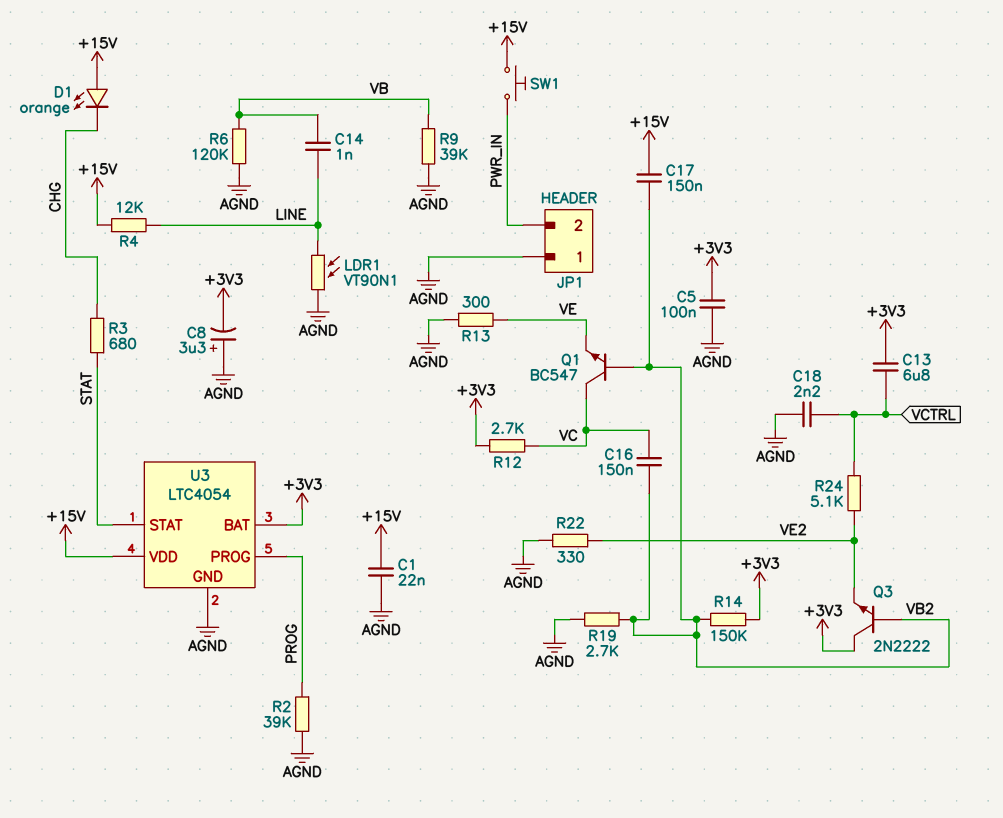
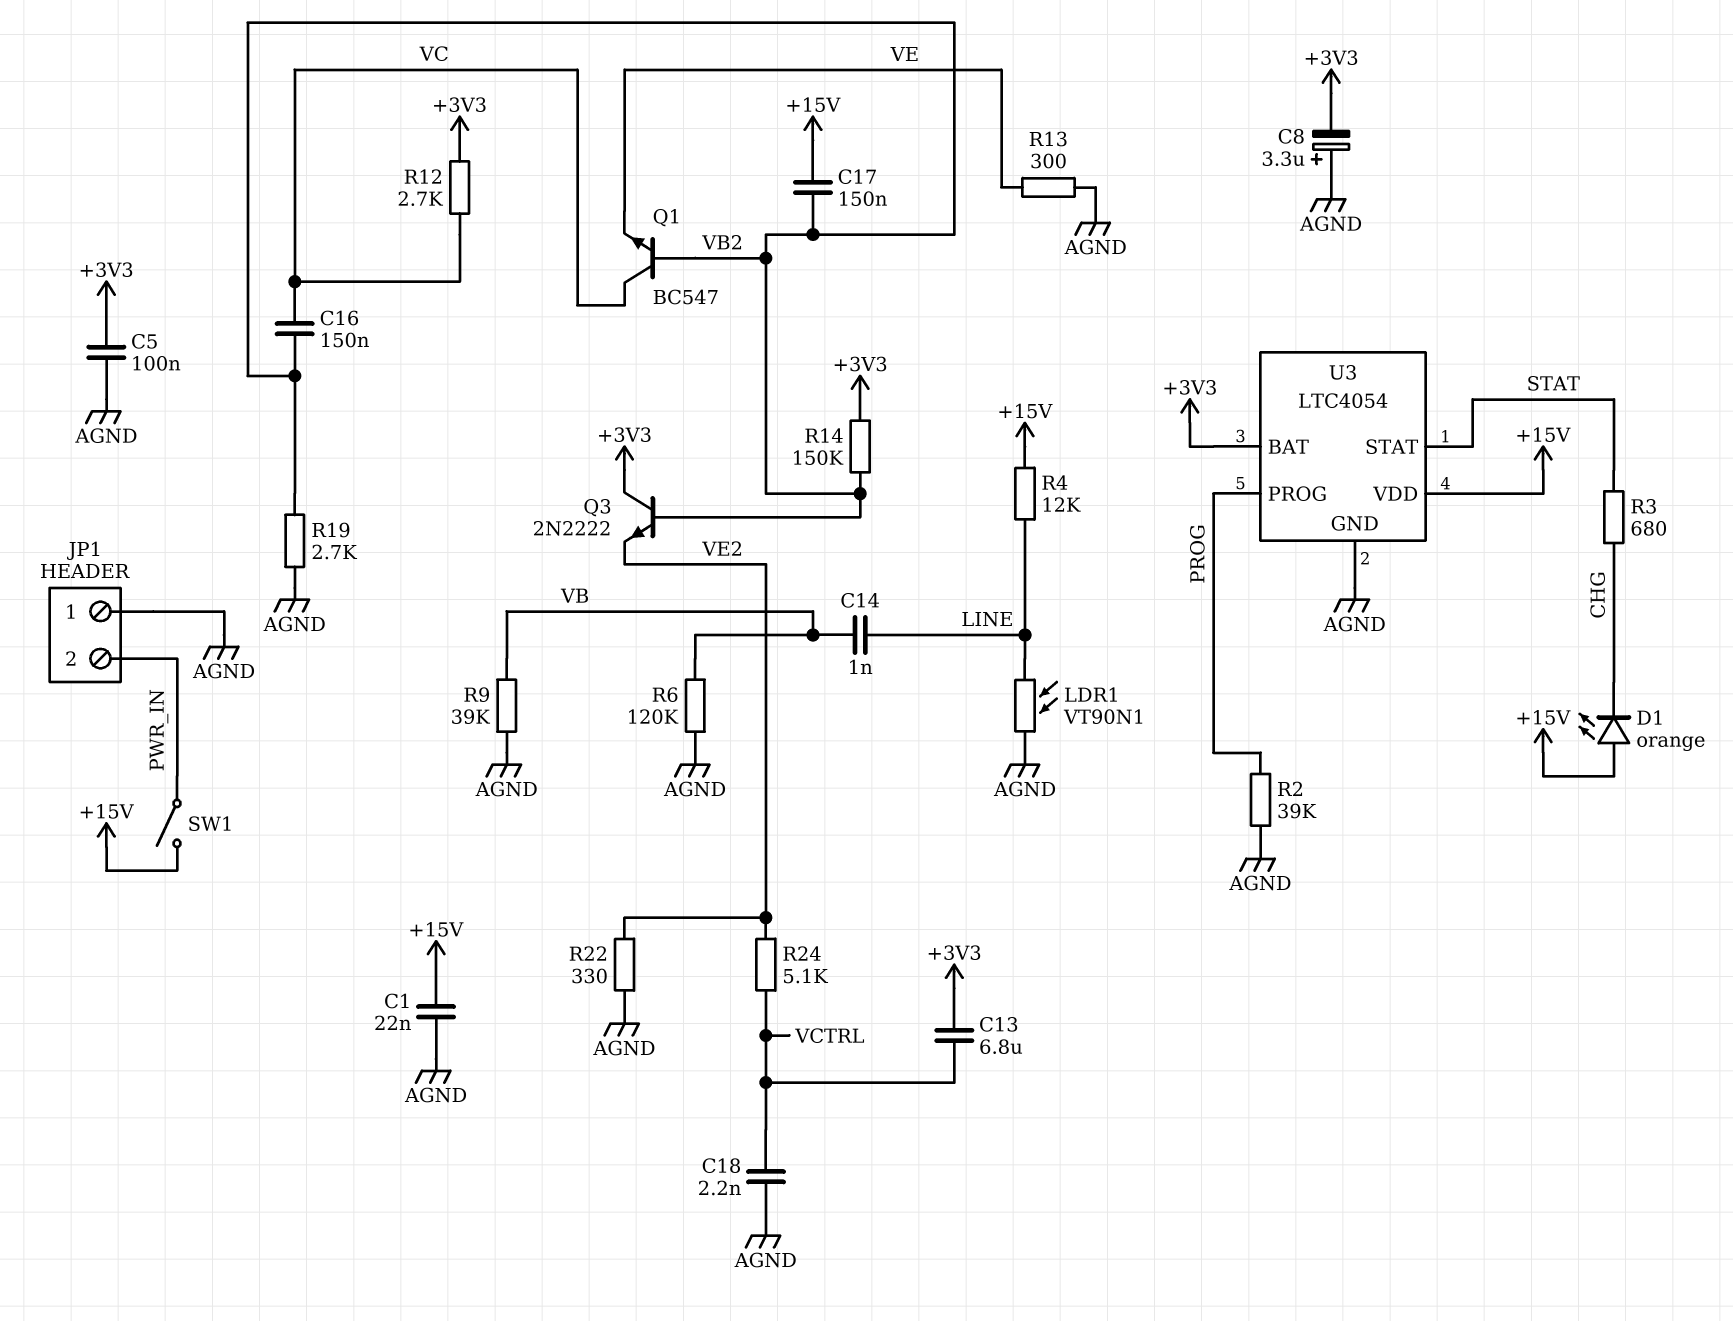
SW1: button (+15V, PWR_IN) -> switch (+15V, PWR_IN)

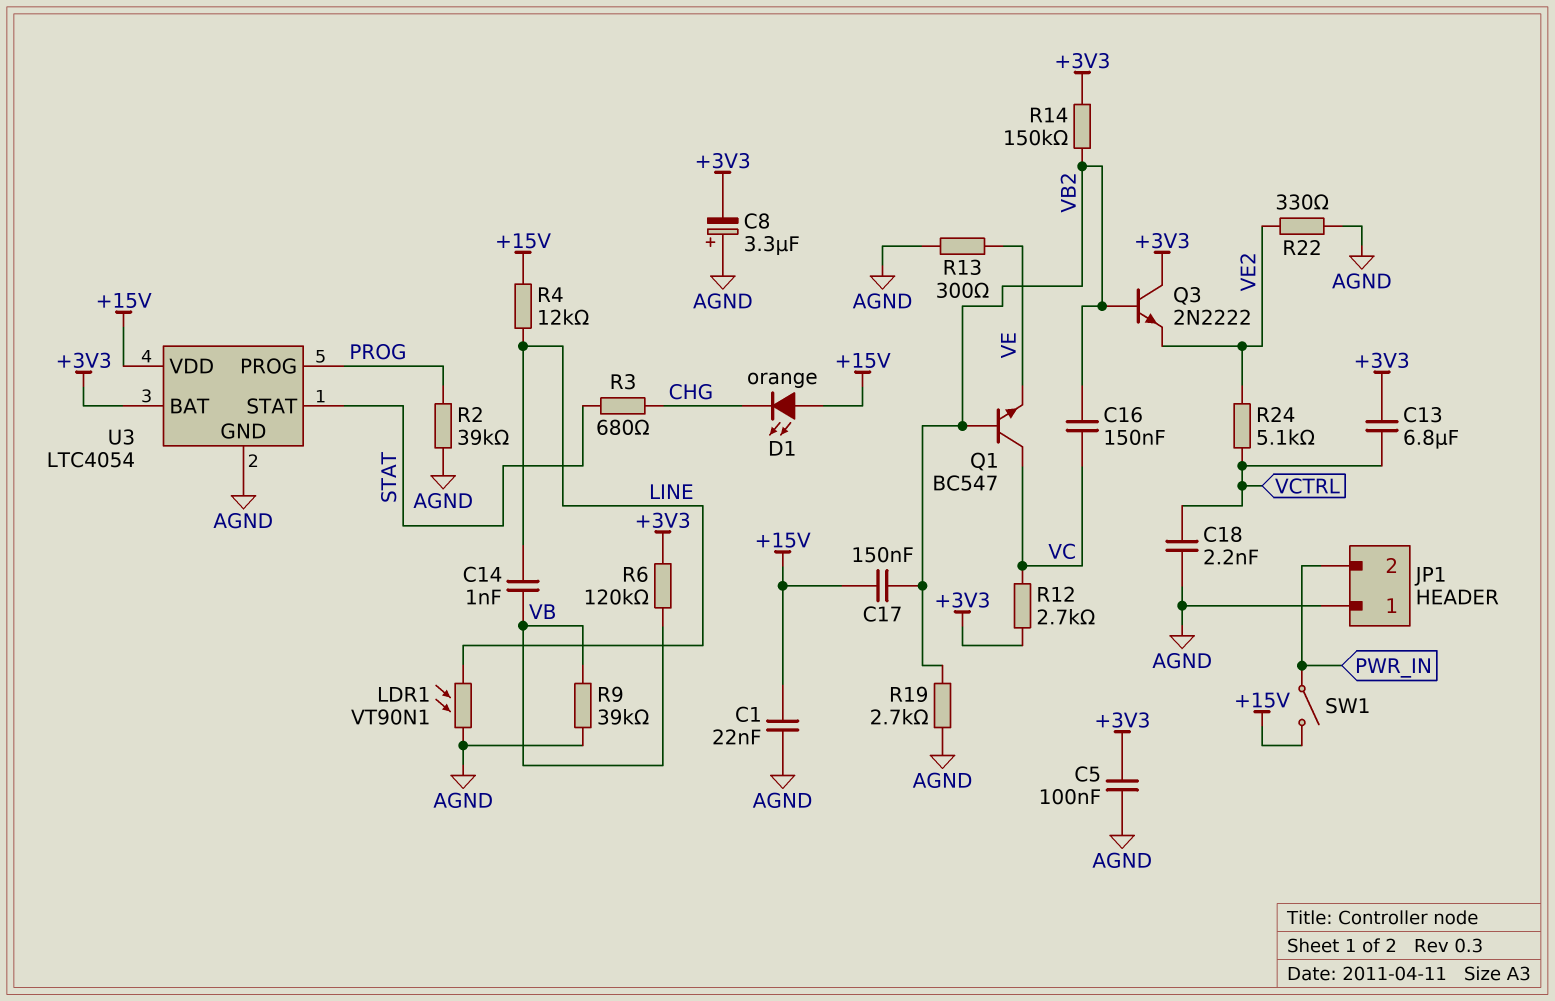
R6: 120k (AGND, VB) -> 120k (+3V3, VB)

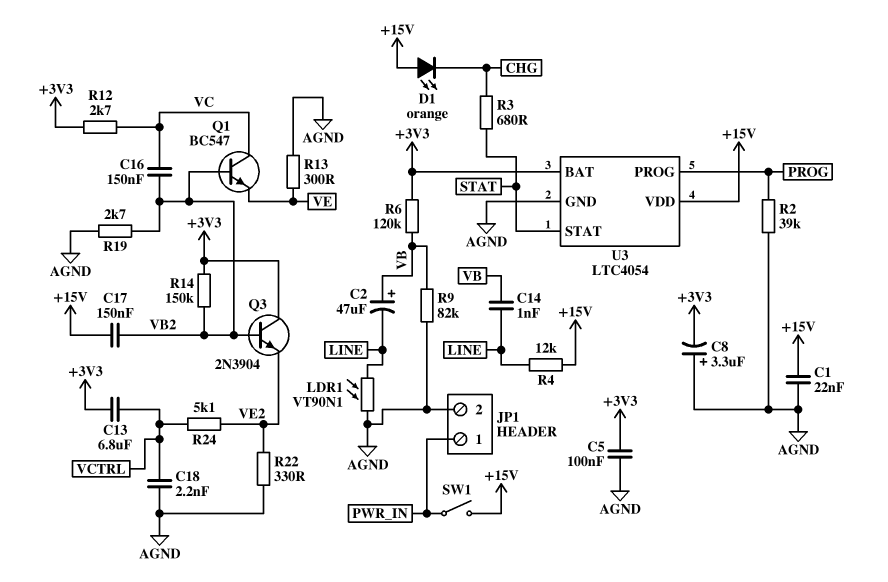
C2: none -> 47uF (plus VB, minus LINE)
JP1 pin 1: AGND -> PWR_IN
JP1 pin 2: PWR_IN -> AGND
Q3: NPN 2N2222 (B VB2, C +3V3, E VE2) -> NPN 2N3904 (B VB2, C +3V3, E VE2)
R9: 39k (AGND, VB) -> 82k (AGND, VB)

